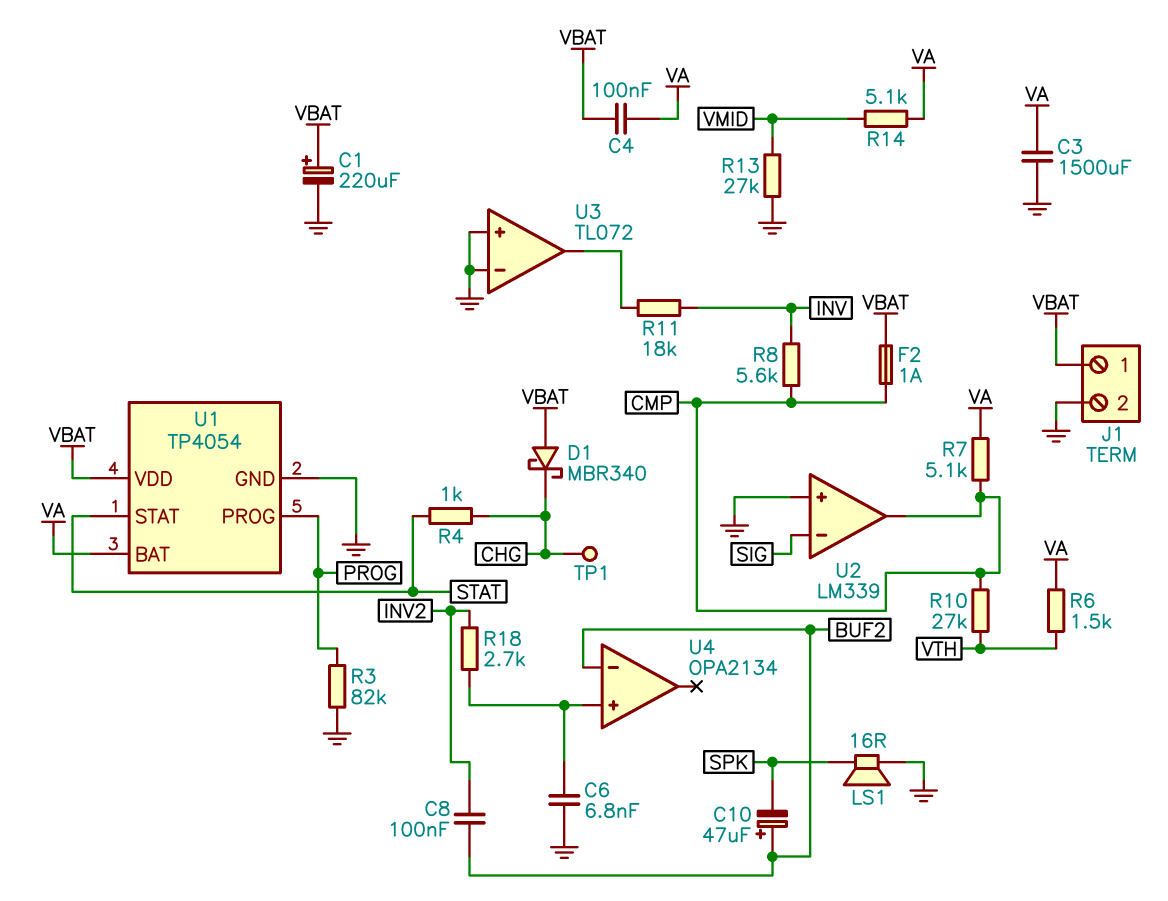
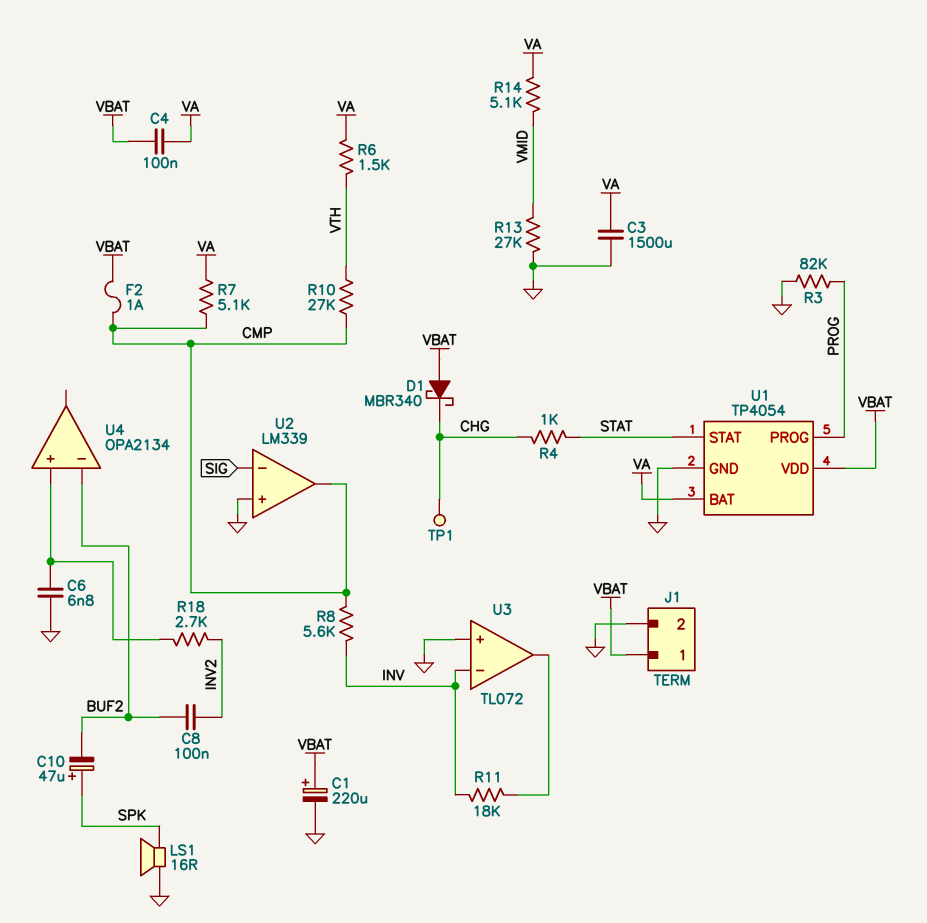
C10: 47uF (plus BUF2, minus SPK) -> 47uF (plus SPK, minus BUF2)
U3 pin in-: GND -> INV

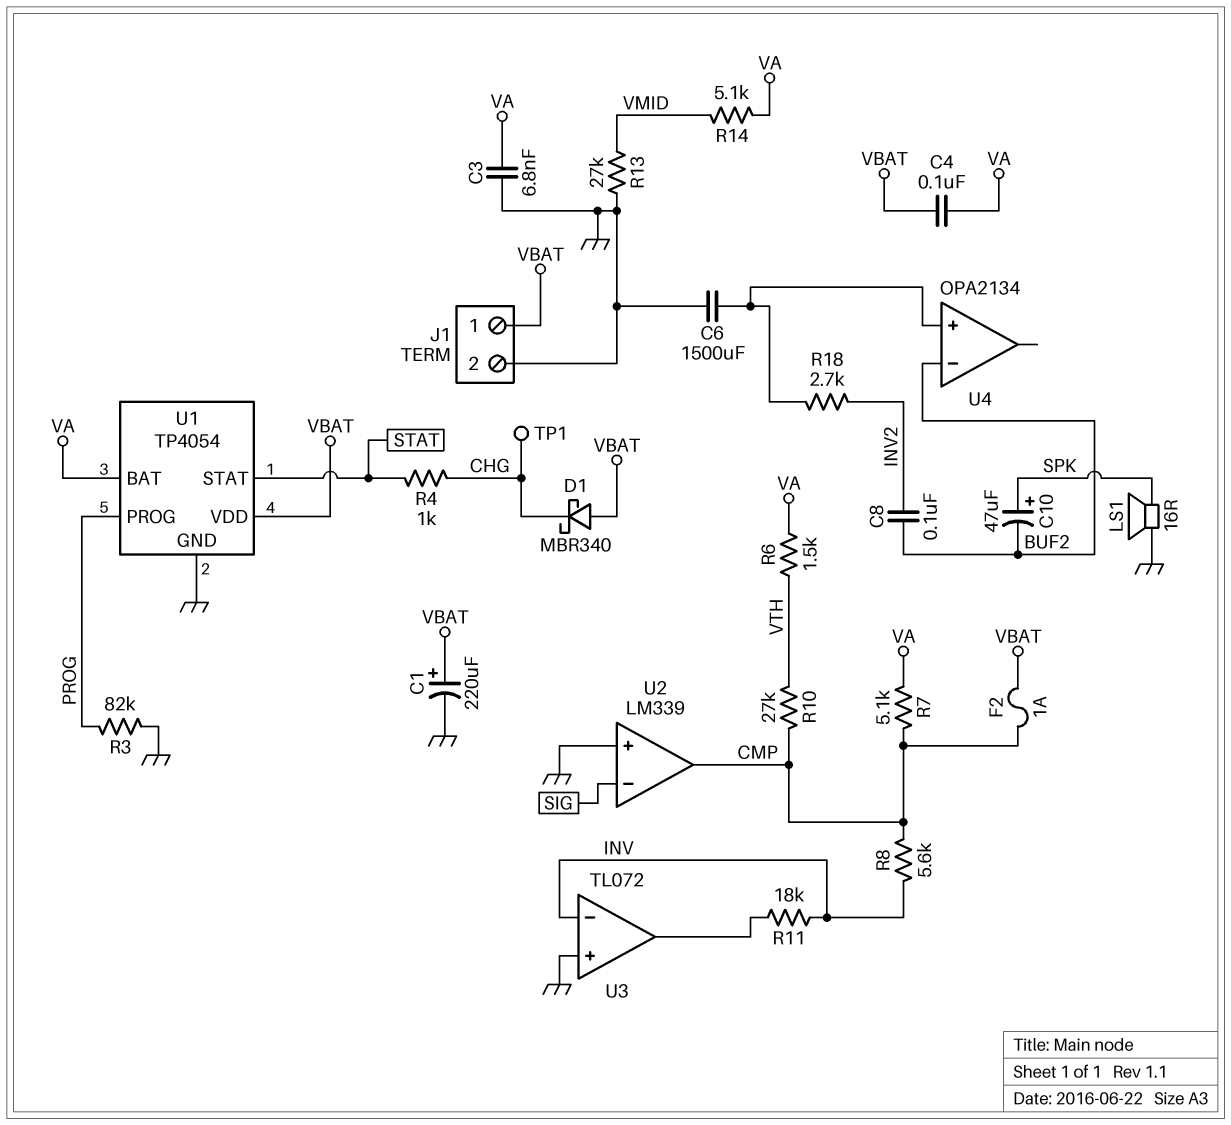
C3: 1500uF (GND, VA) -> 6.8nF (GND, VA)
C6: 6.8nF (GND, U4/in+) -> 1500uF (GND, U4/in+)

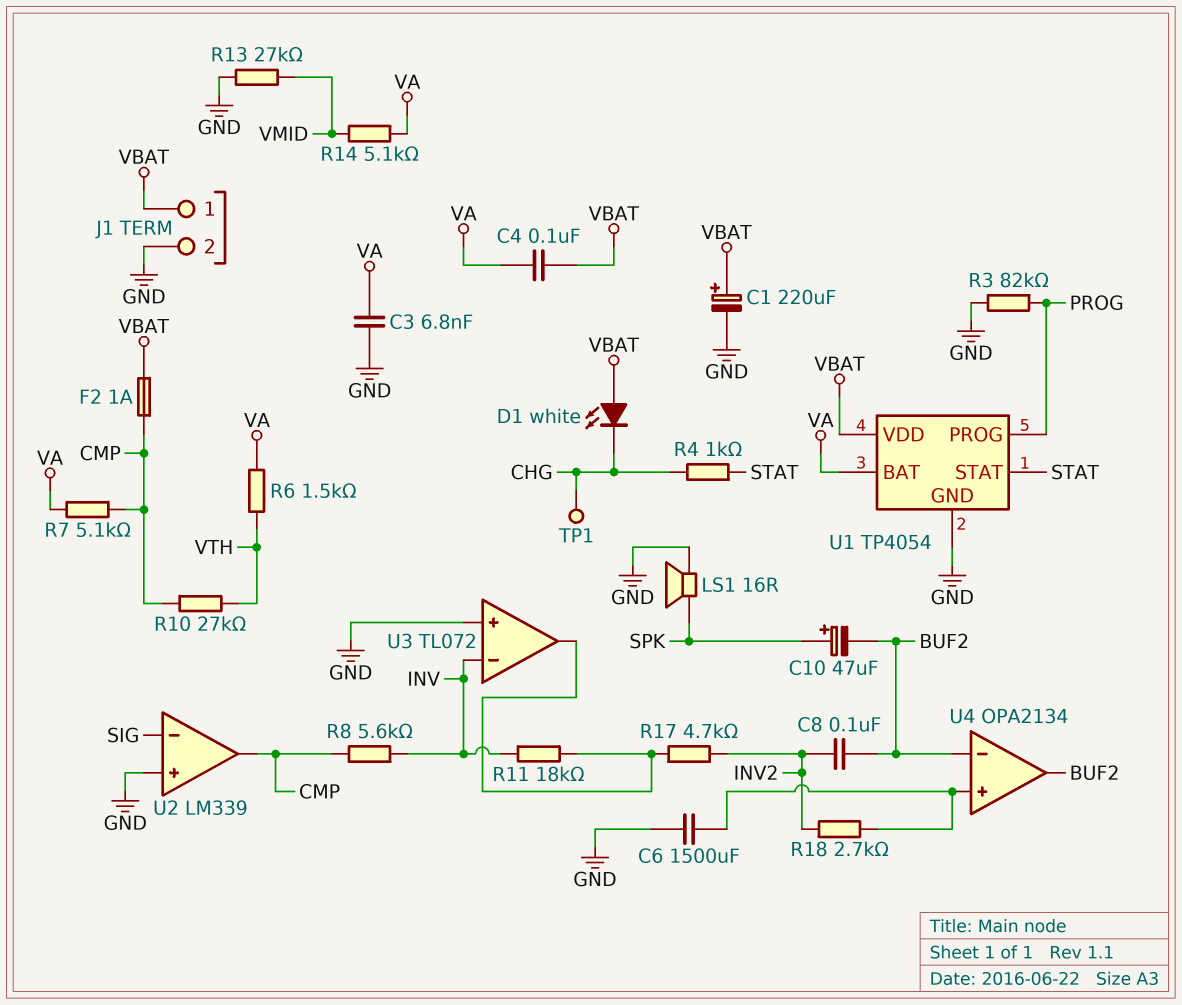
D1: schottky MBR340 (A VBAT, K CHG) -> LED white (A VBAT, K CHG)
R17: none -> 4.7k (INV2, U3/out)
U4 pin out: none -> BUF2

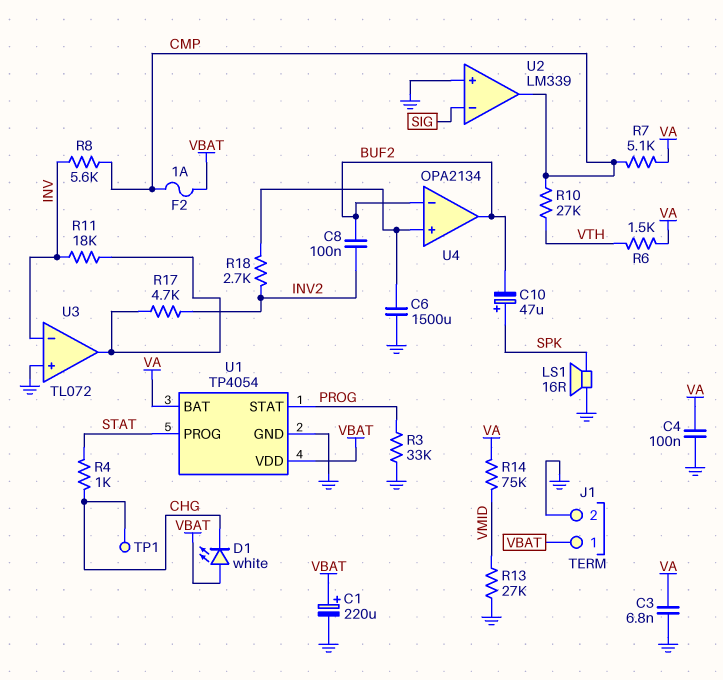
C4: 100nF (VA, VBAT) -> 100nF (GND, VA)
R3: 82k (GND, PROG) -> 33k (GND, PROG)
R14: 5.1k (VA, VMID) -> 75k (VA, VMID)
U1 pin PROG: PROG -> STAT
U1 pin STAT: STAT -> PROG

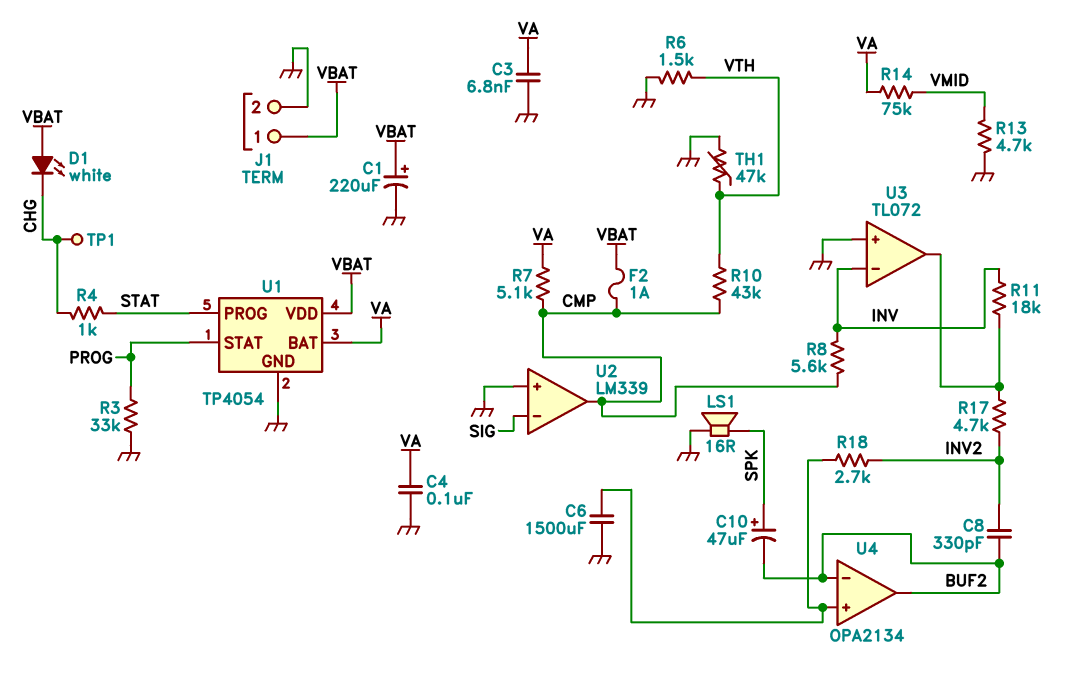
C8: 100nF (BUF2, INV2) -> 330pF (BUF2, INV2)
R6: 1.5k (VA, VTH) -> 1.5k (GND, VTH)
R10: 27k (CMP, VTH) -> 43k (CMP, VTH)
R13: 27k (GND, VMID) -> 4.7k (GND, VMID)
TH1: none -> 47k (GND, VTH)

